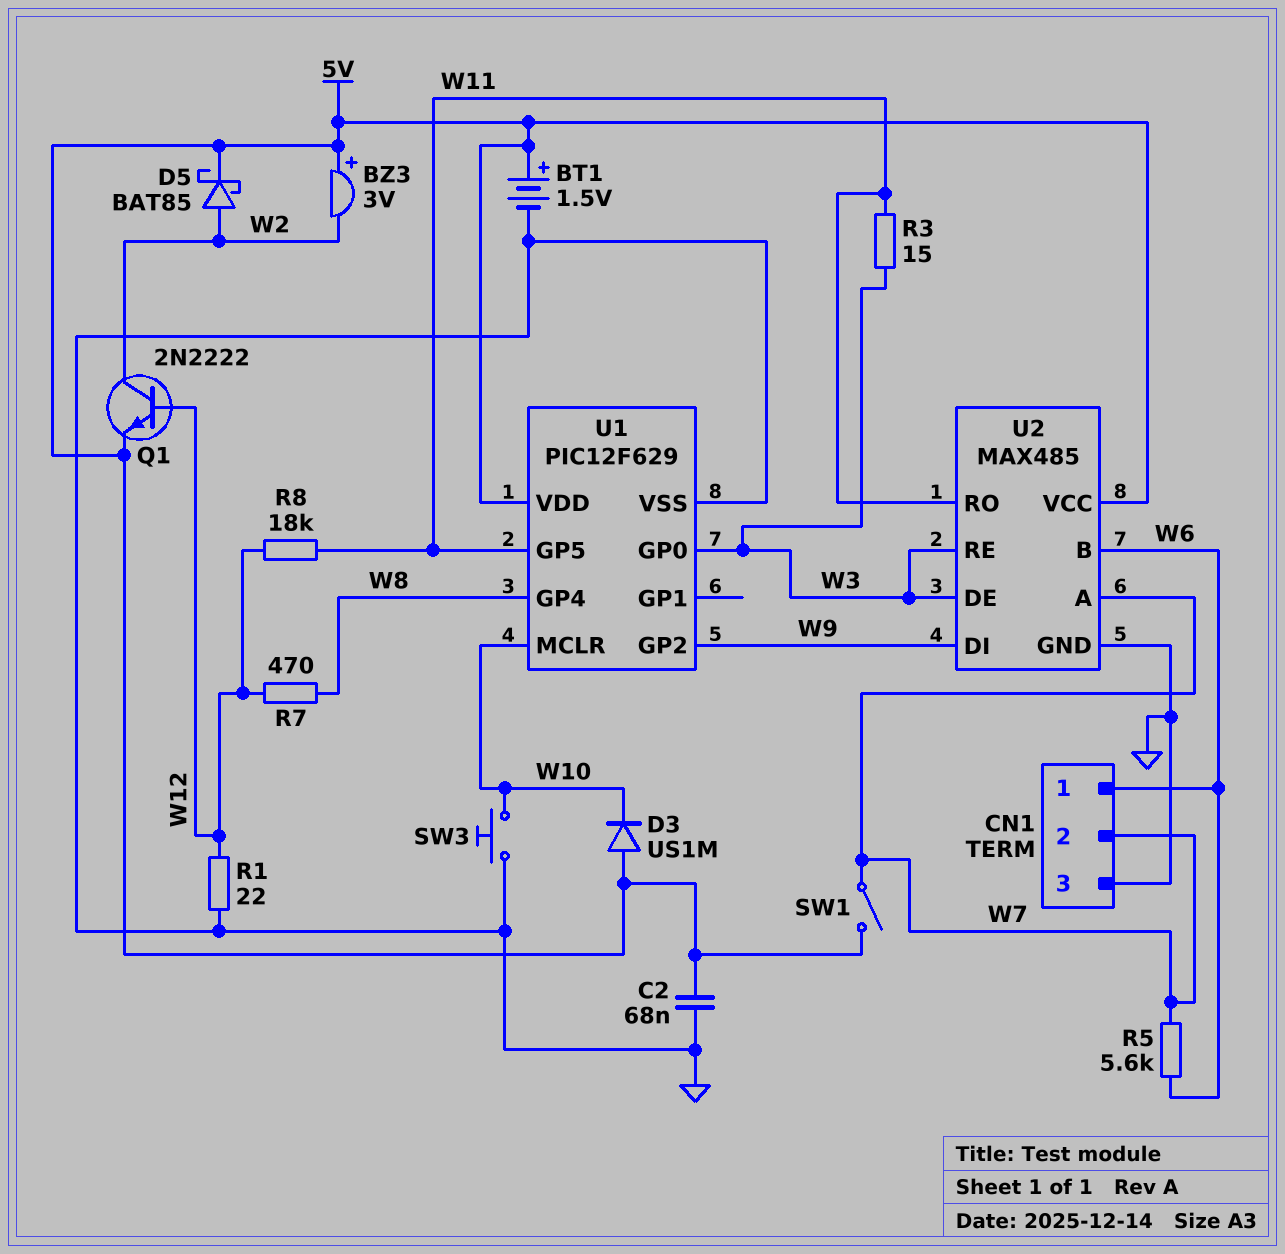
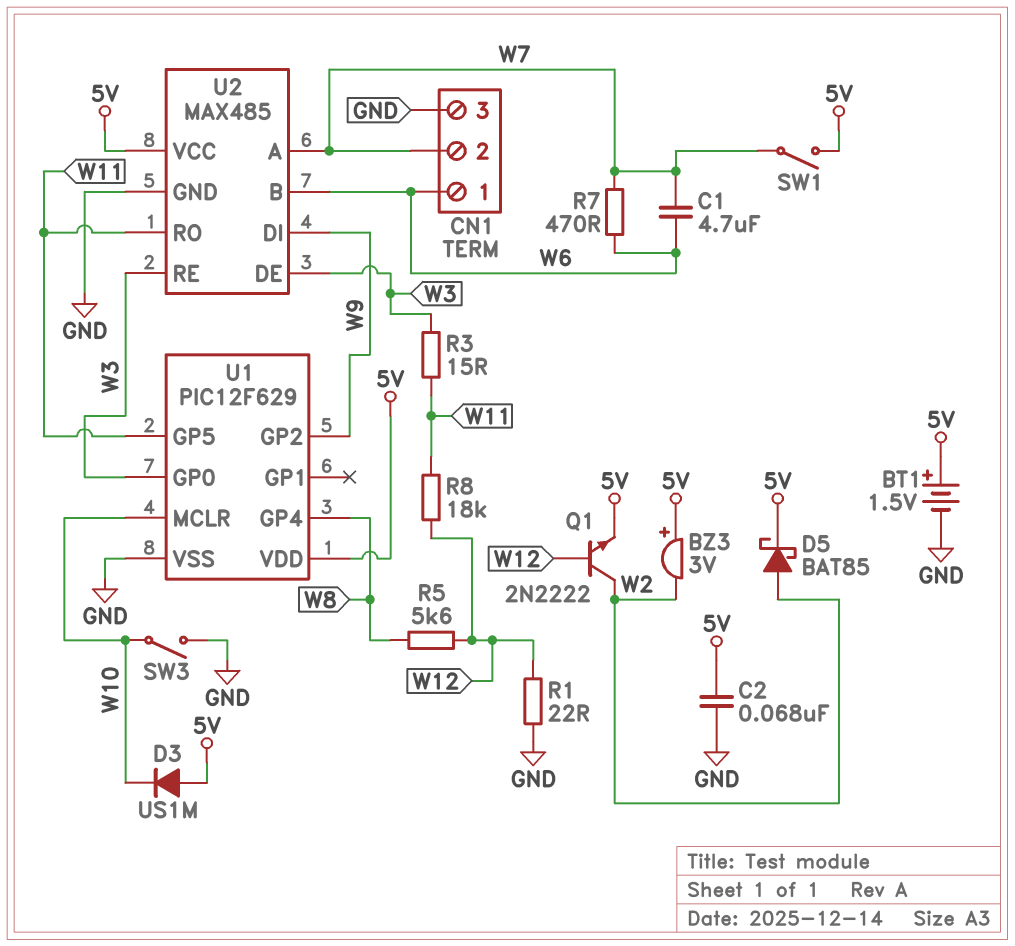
C1: none -> 4.7uF (W6, W7)
R5: 5.6k (W6, W7) -> 5.6k (W8, W12)
R7: 470 (W8, W12) -> 470 (W6, W7)
SW3: button (GND, W10) -> switch (GND, W10)

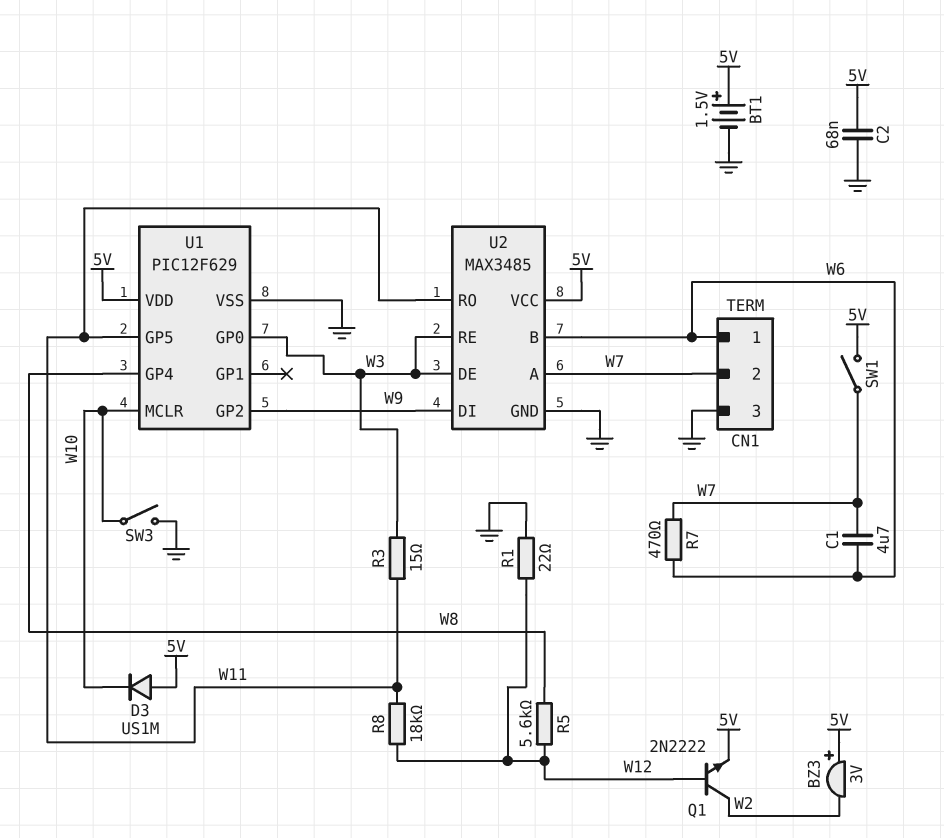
D5: schottky BAT85 (A W2, K 5V) -> none
U2: MAX485 -> MAX3485

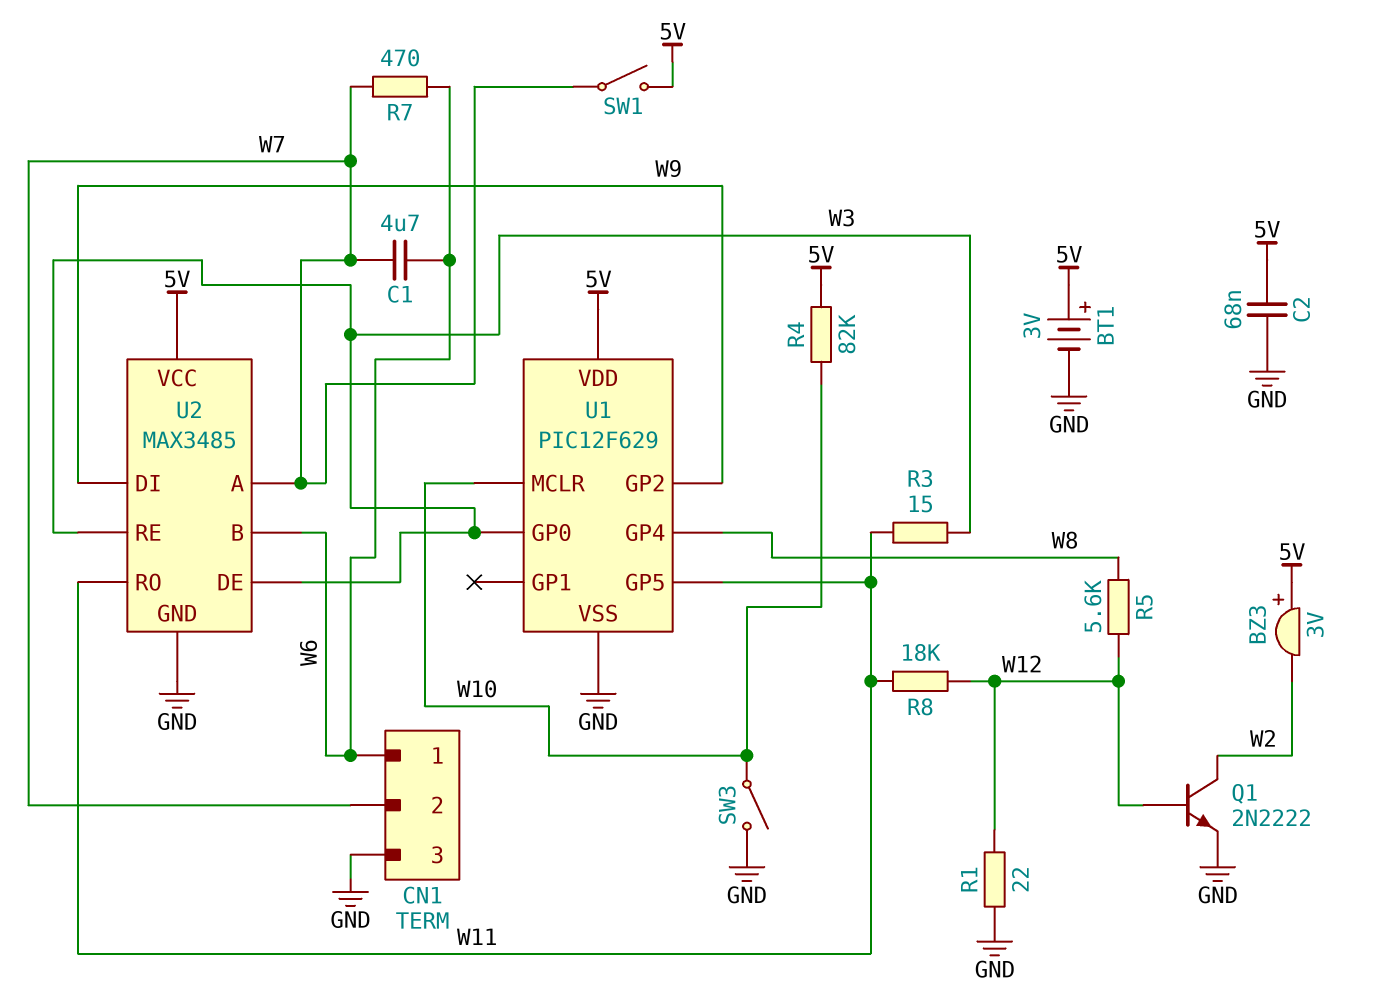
BT1: 1.5V (plus 5V, minus GND) -> 3V (plus 5V, minus GND)
D3: diode US1M (A 5V, K W10) -> none
Q1: NPN 2N2222 (B W12, C W2, E 5V) -> NPN 2N2222 (B W12, C W2, E GND)
R4: none -> 82k (5V, W10)

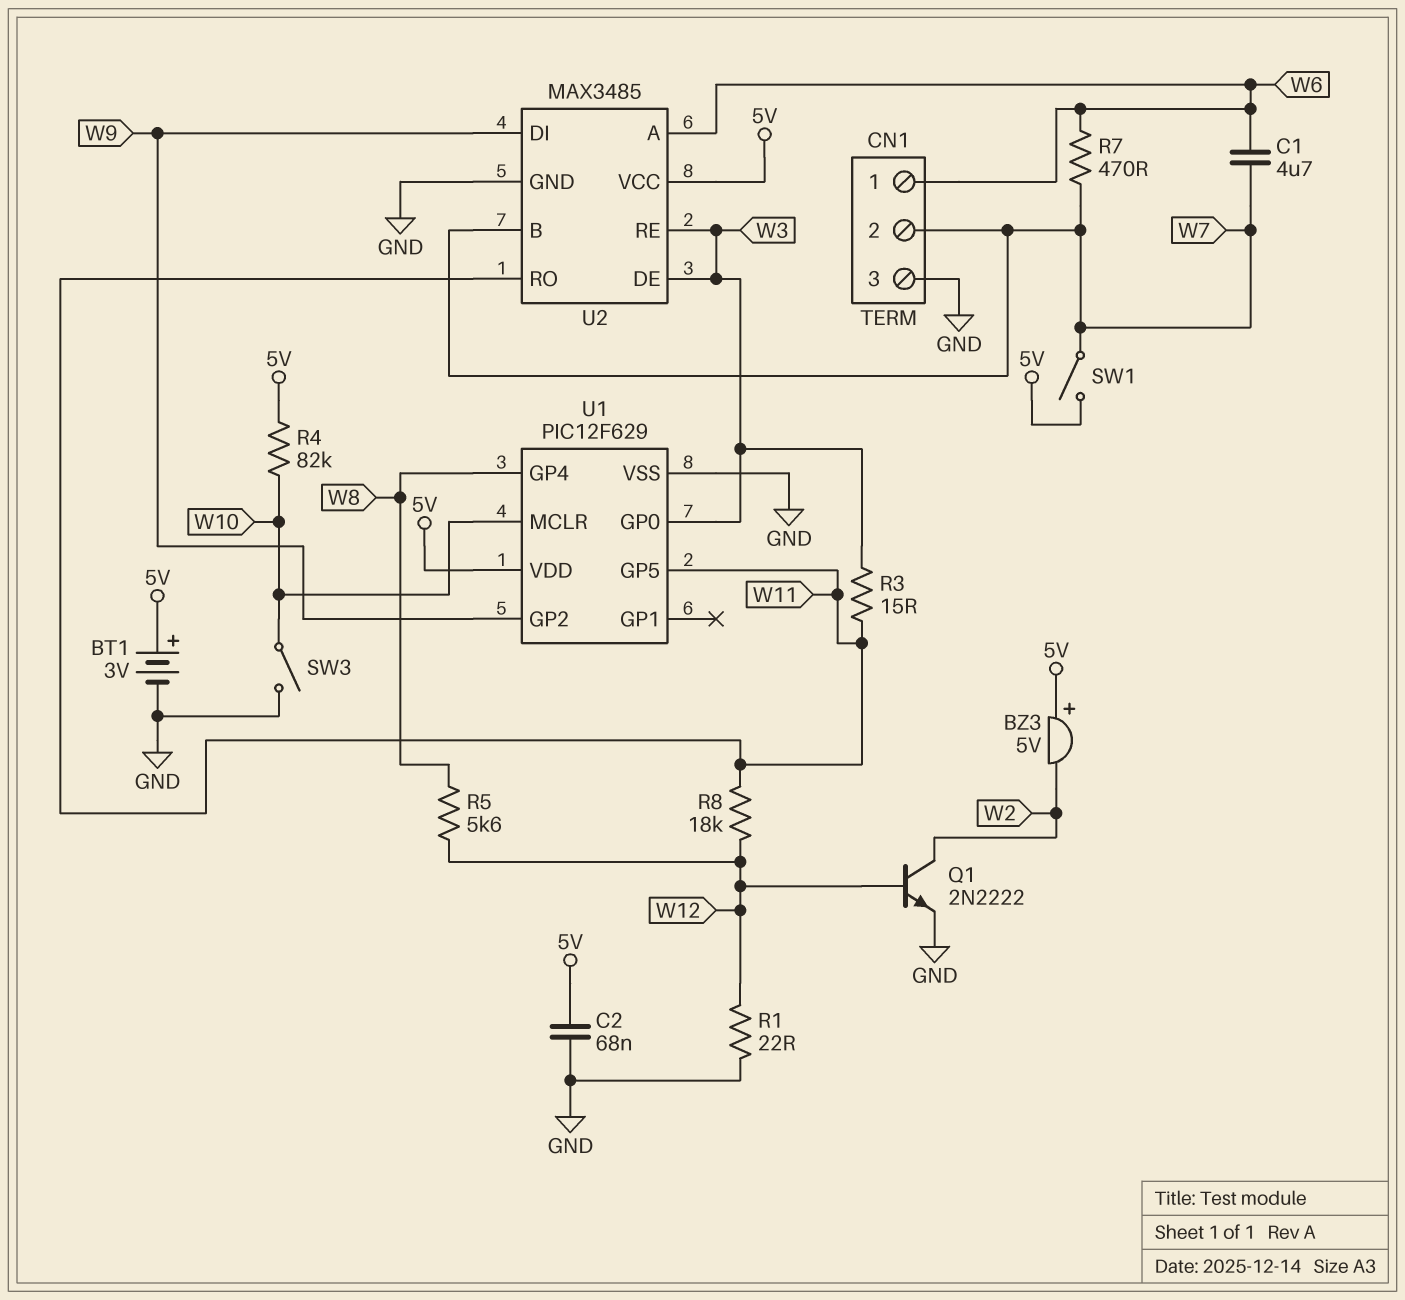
BZ3: buzzer 3V (plus 5V, minus W2) -> buzzer 5V (plus 5V, minus W2)
U2 pin A: W7 -> W6
U2 pin B: W6 -> W7

